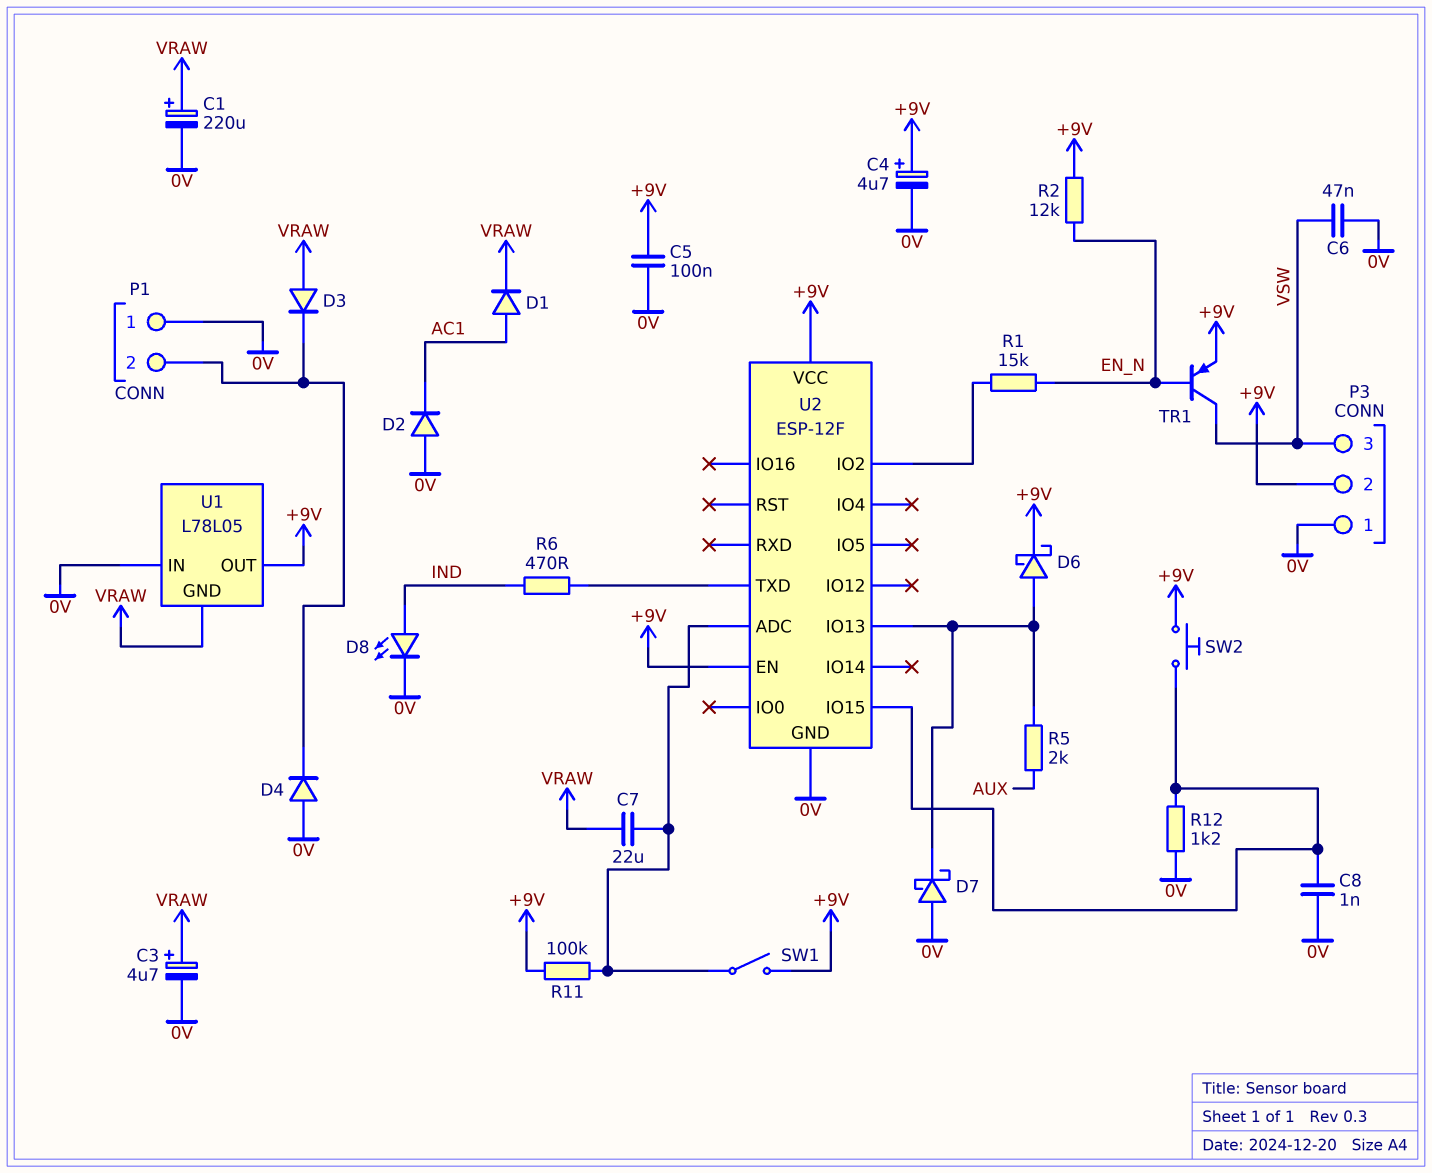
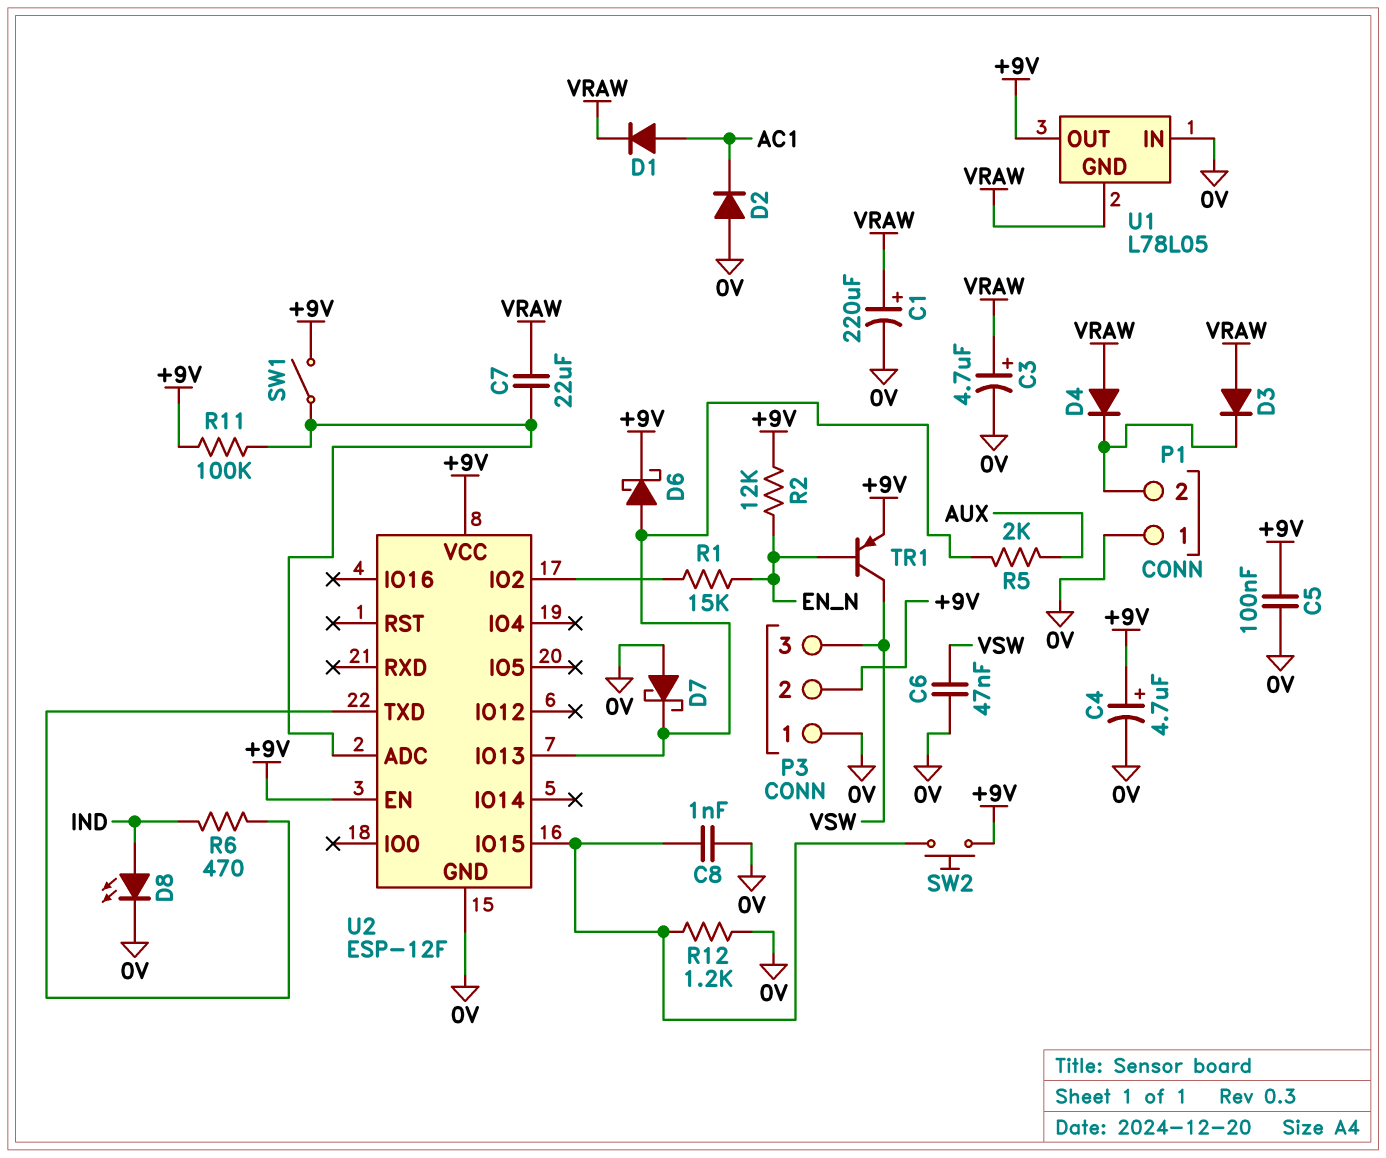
D4: diode (A 0V, K P1/2) -> diode (A VRAW, K P1/2)

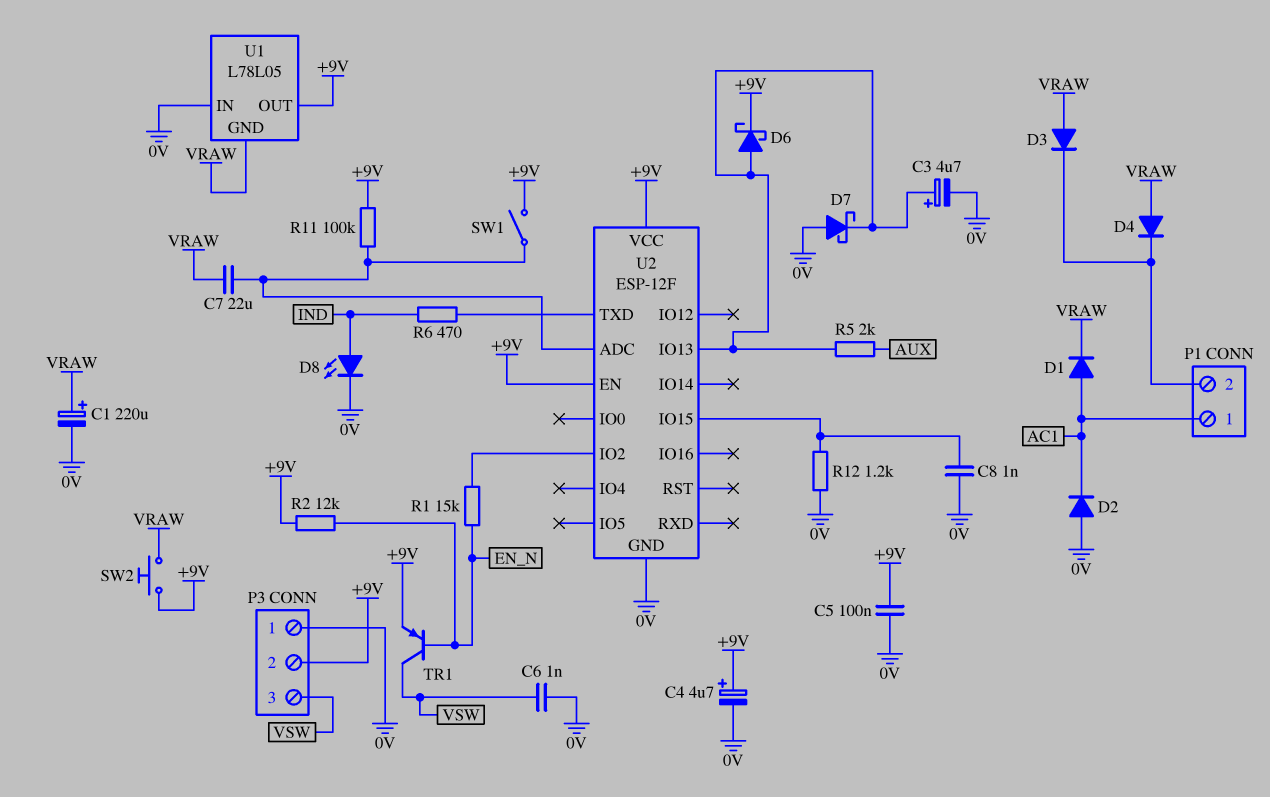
C3: 4.7uF (plus VRAW, minus 0V) -> 4.7uF (plus U2/IO13, minus 0V)
C6: 47nF (0V, VSW) -> 1nF (0V, VSW)
P1 pin 1: 0V -> AC1
SW2: button (+9V, U2/IO15) -> button (+9V, VRAW)

